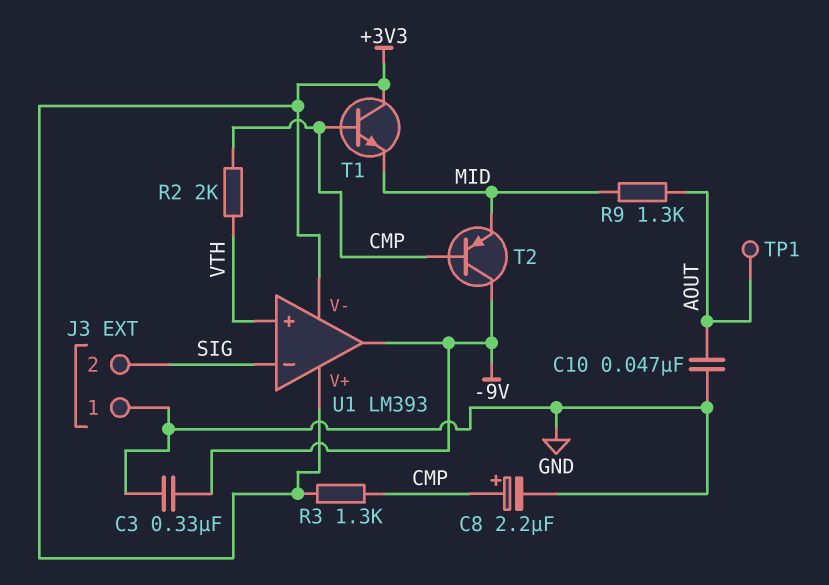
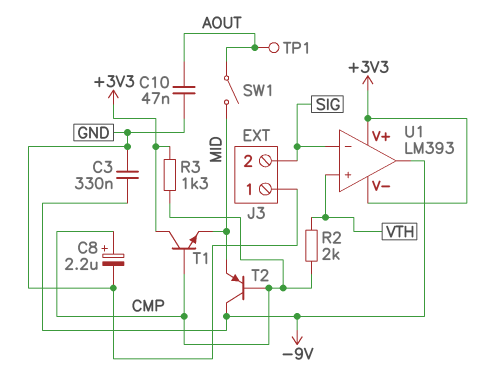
R9: 1.3k (AOUT, MID) -> none
SW1: none -> switch (AOUT, MID)

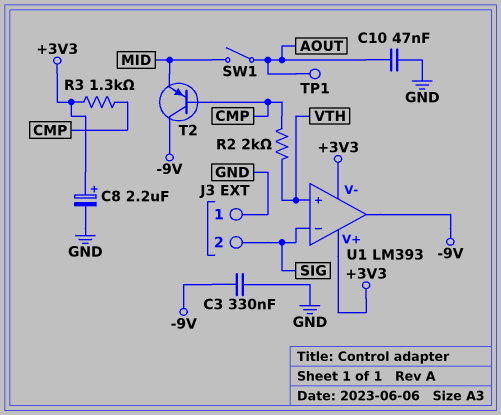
C8: 2.2uF (plus CMP, minus GND) -> 2.2uF (plus +3V3, minus GND)
T1: NPN (B CMP, C +3V3, E MID) -> none

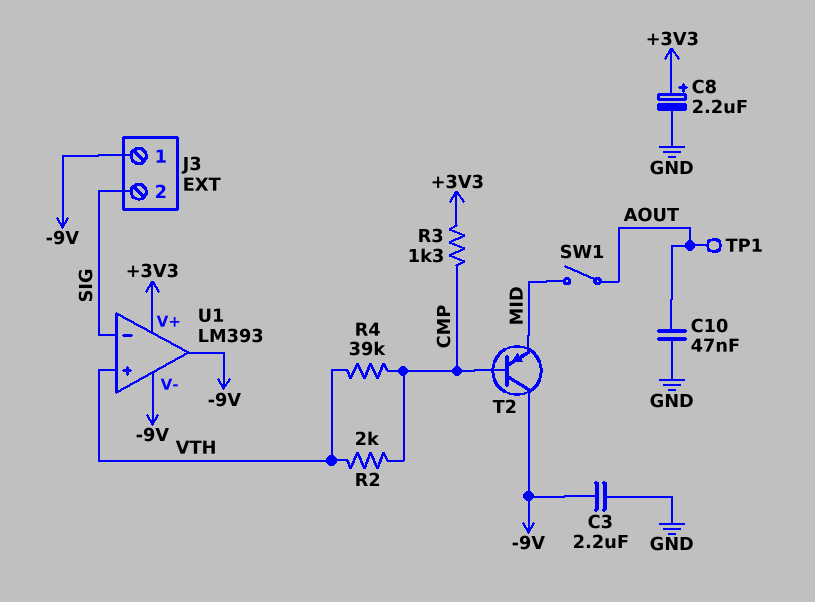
C3: 330nF (-9V, GND) -> 2.2uF (-9V, GND)
J3 pin 1: GND -> -9V
R4: none -> 39k (CMP, VTH)
U1 pin V-: +3V3 -> -9V

